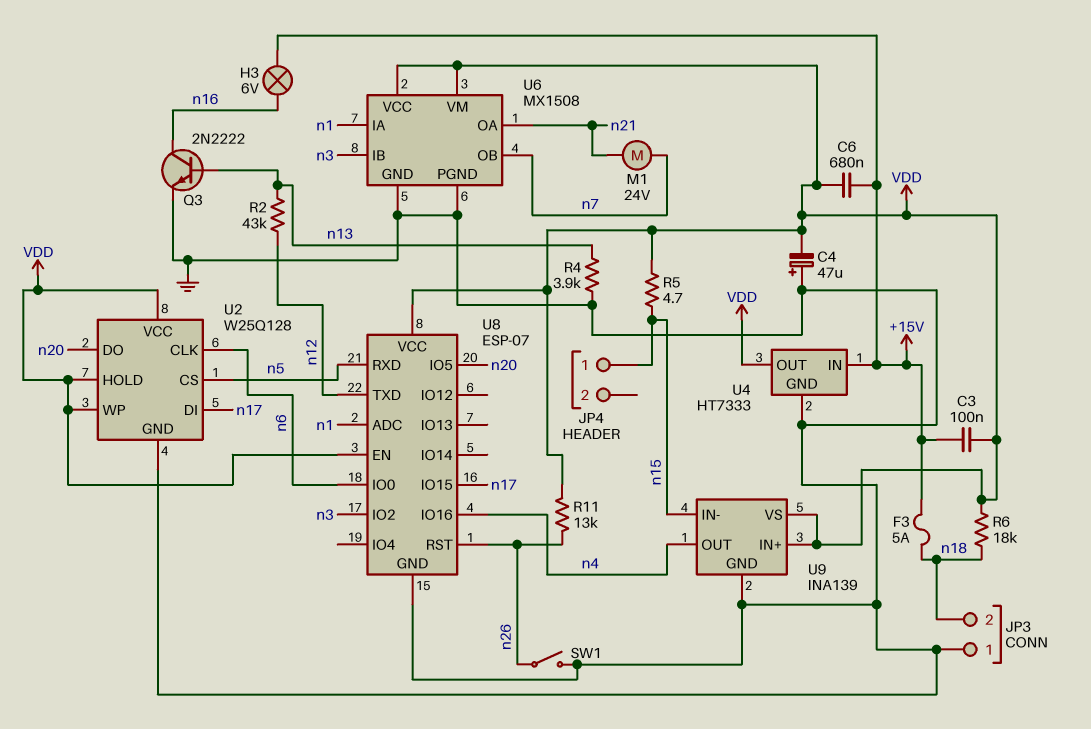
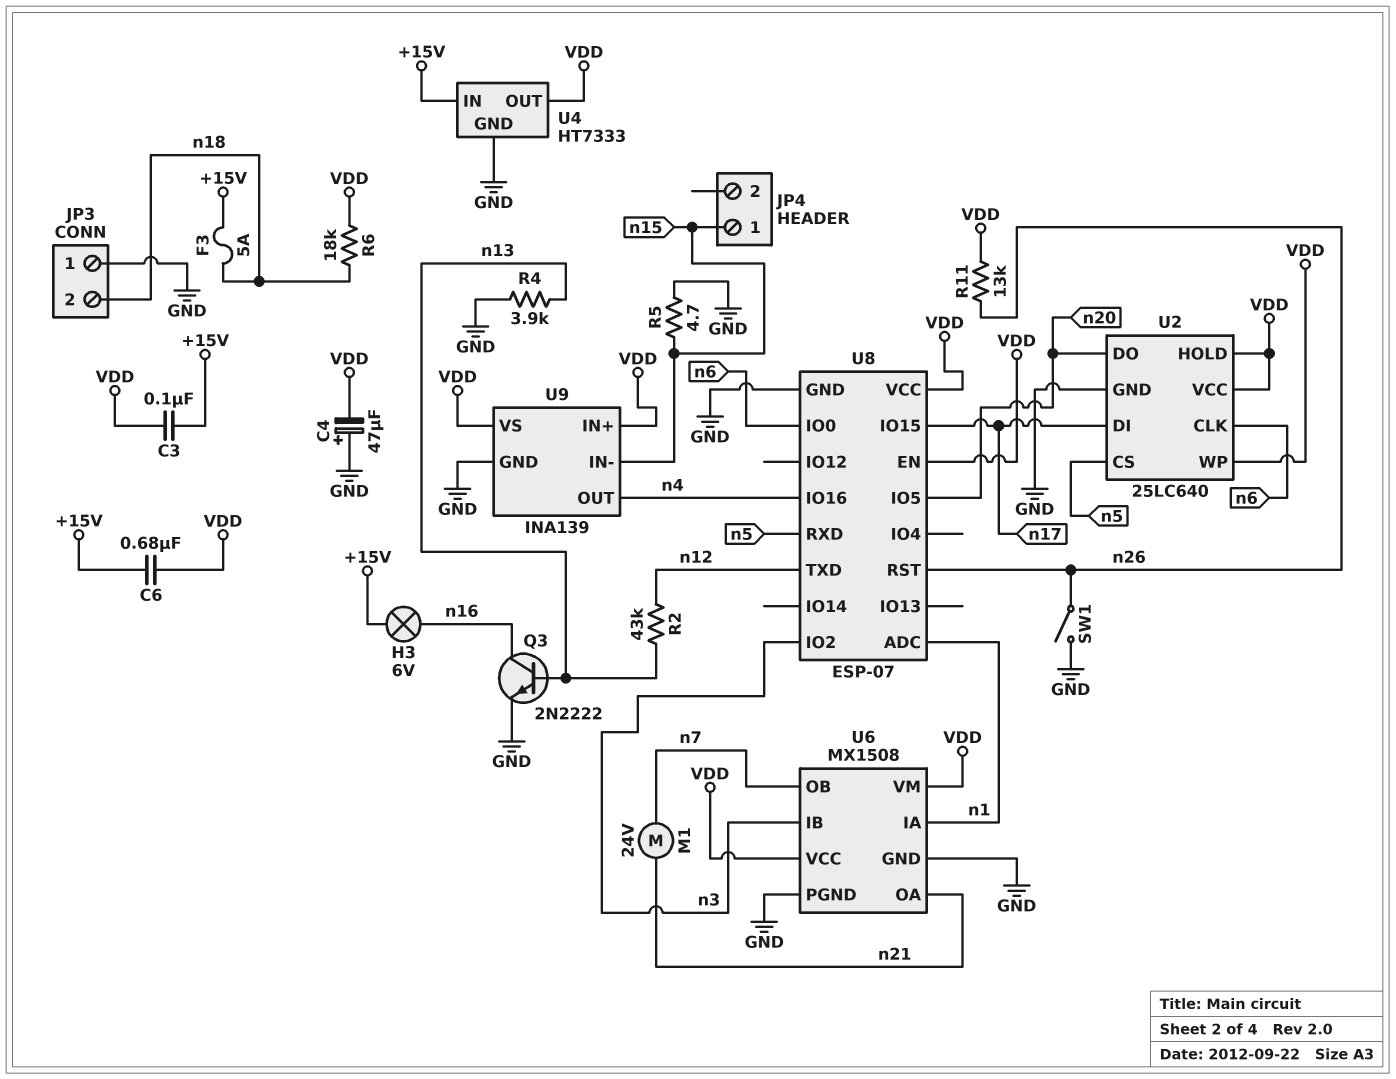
R5: 4.7 (VDD, n15) -> 4.7 (GND, n15)
U2: W25Q128 -> 25LC640

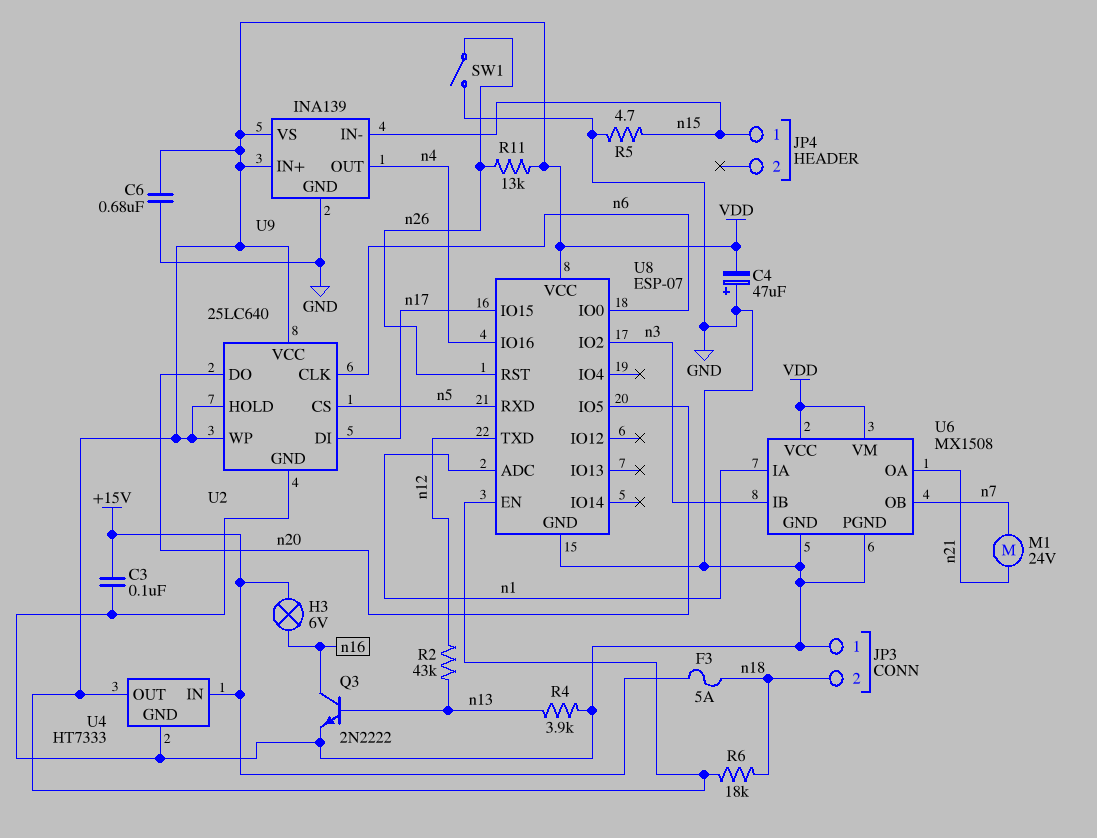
C3: 100nF (+15V, VDD) -> 100nF (+15V, GND)
C6: 680nF (+15V, VDD) -> 680nF (GND, VDD)

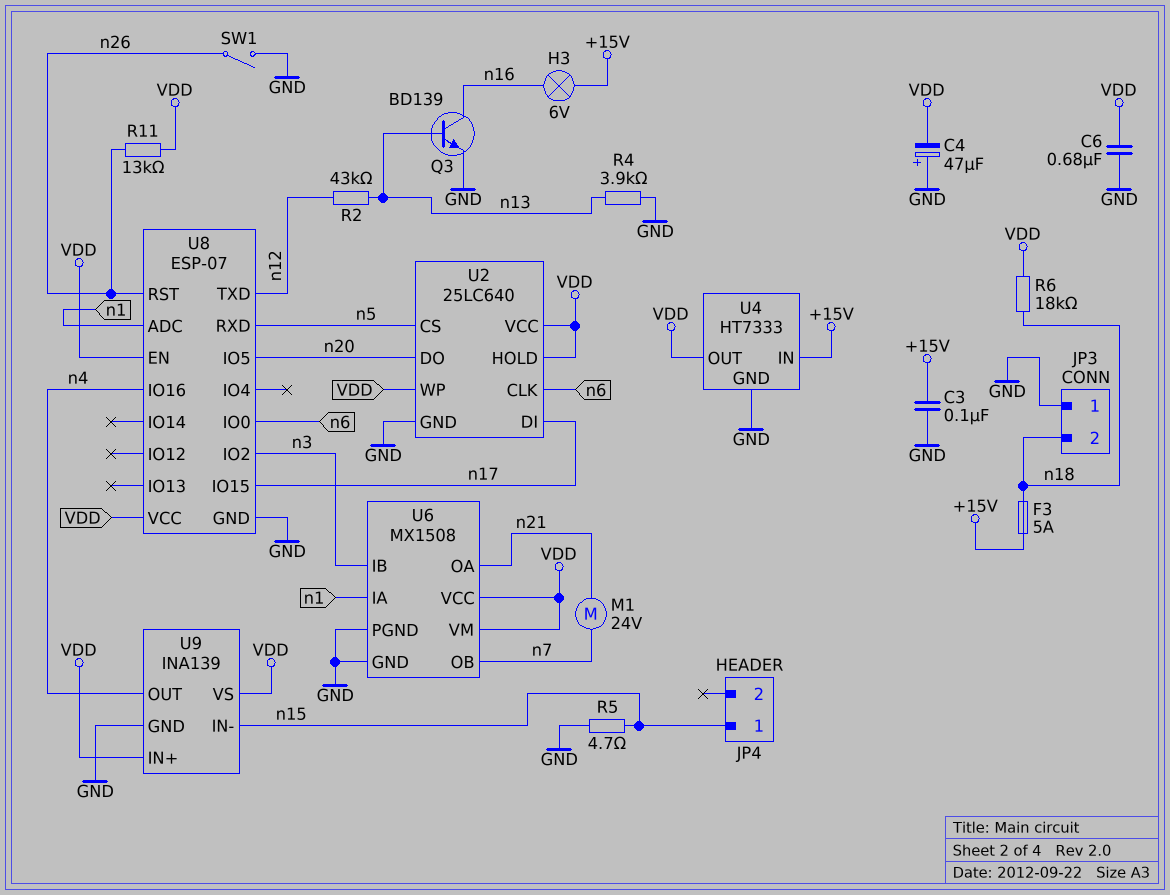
Q3: NPN 2N2222 (B n13, C n16, E GND) -> NPN BD139 (B n13, C n16, E GND)

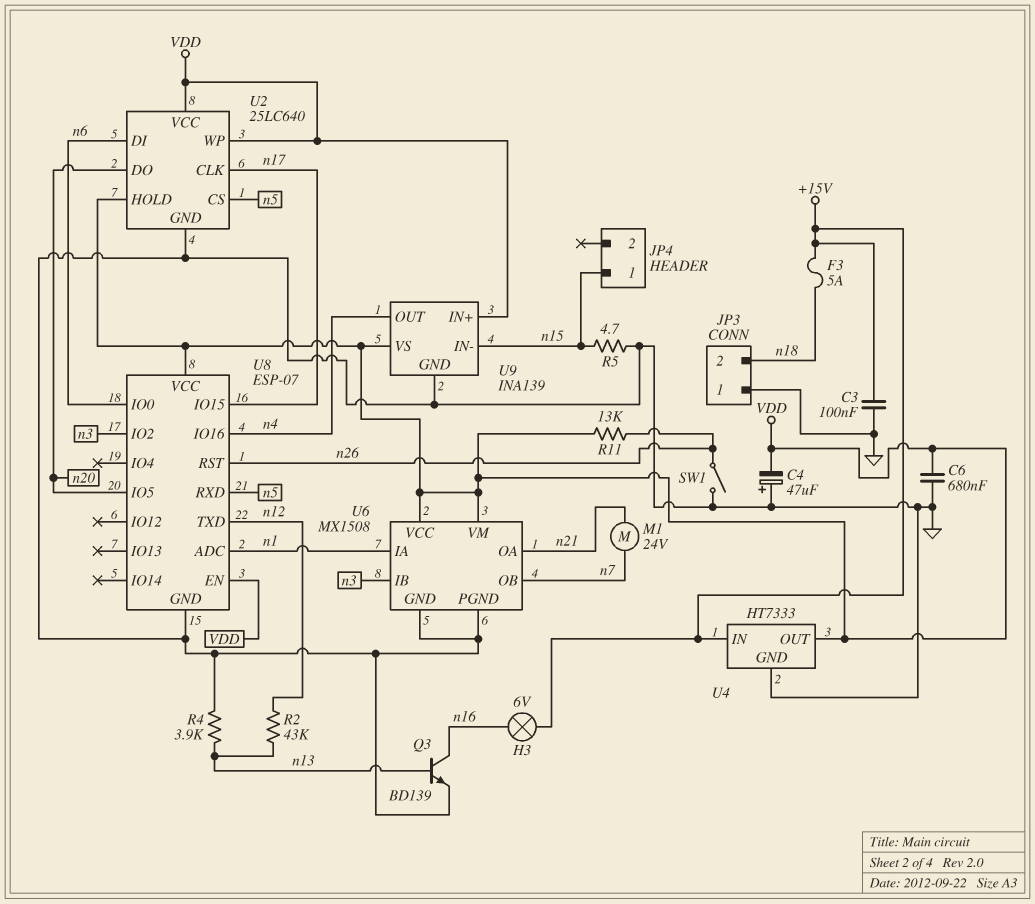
R6: 18k (VDD, n18) -> none
U2 pin CLK: n6 -> n17
U2 pin DI: n17 -> n6

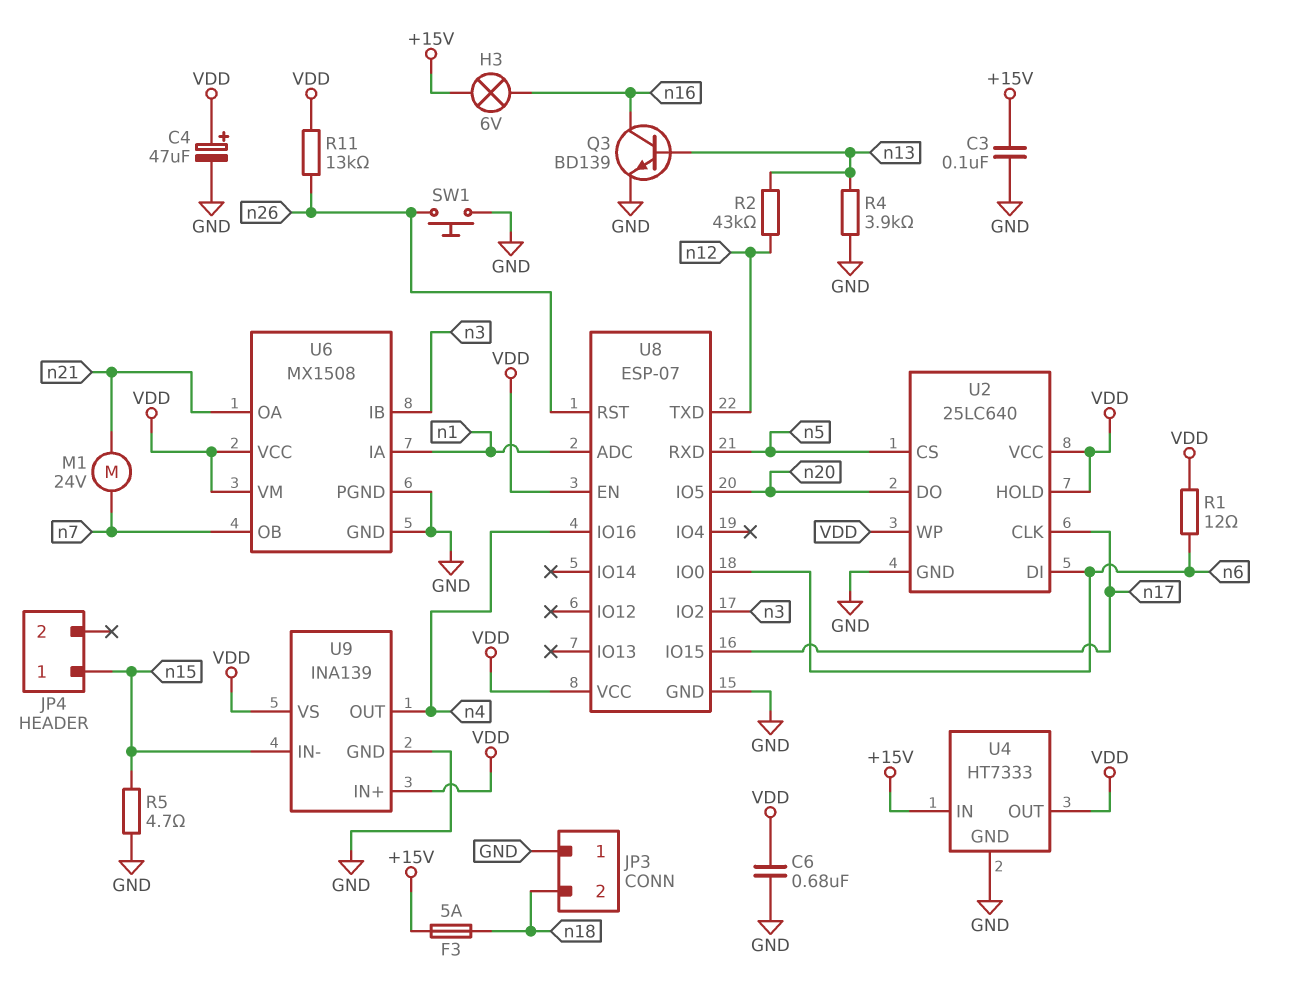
C4: 47uF (plus GND, minus VDD) -> 47uF (plus VDD, minus GND)
R1: none -> 12 (VDD, n6)
SW1: switch (GND, n26) -> button (GND, n26)

